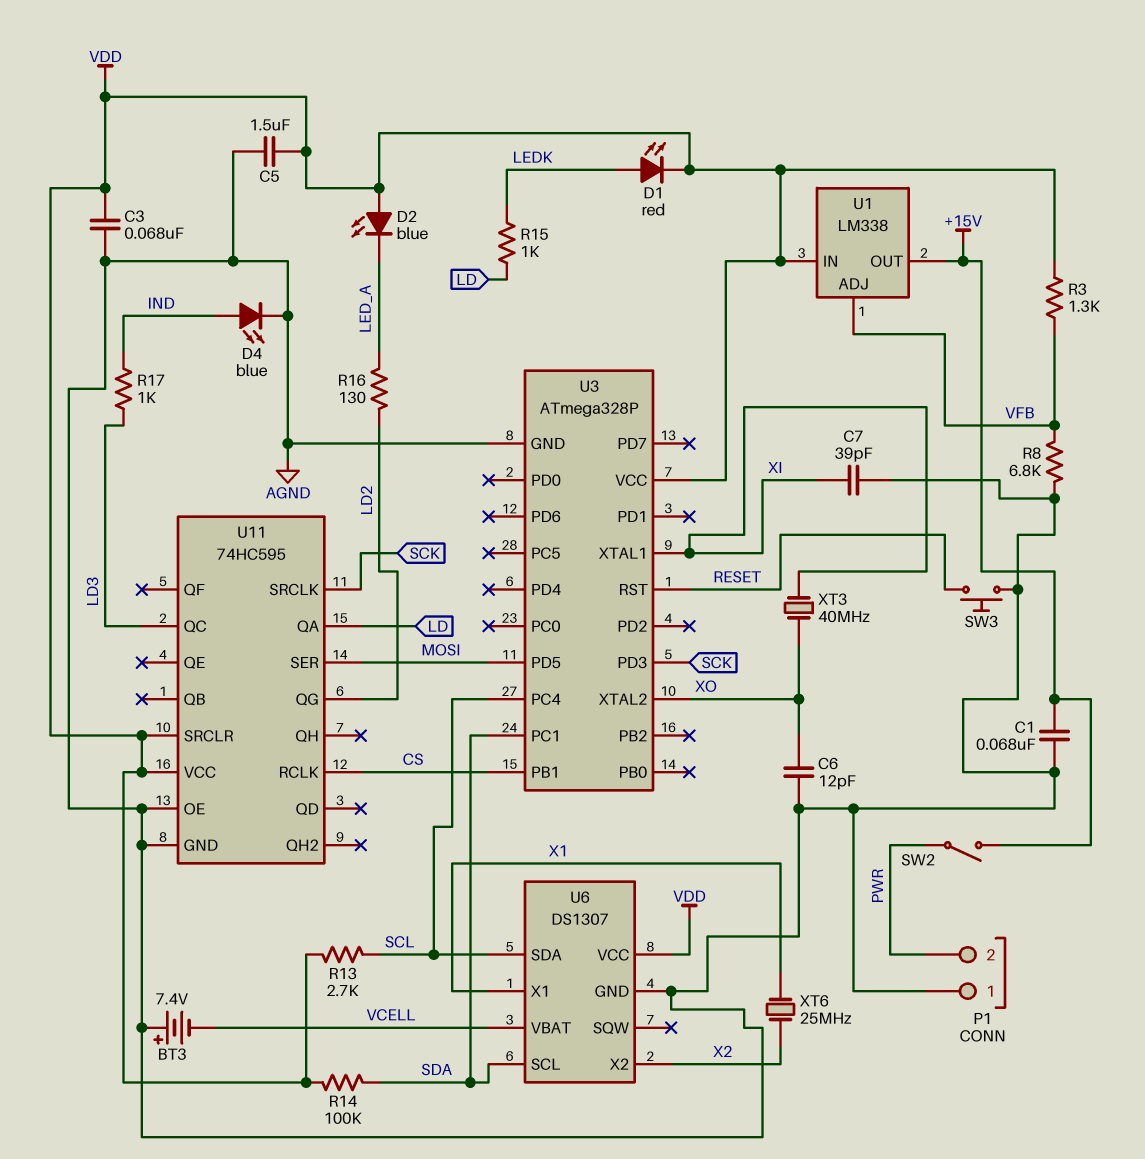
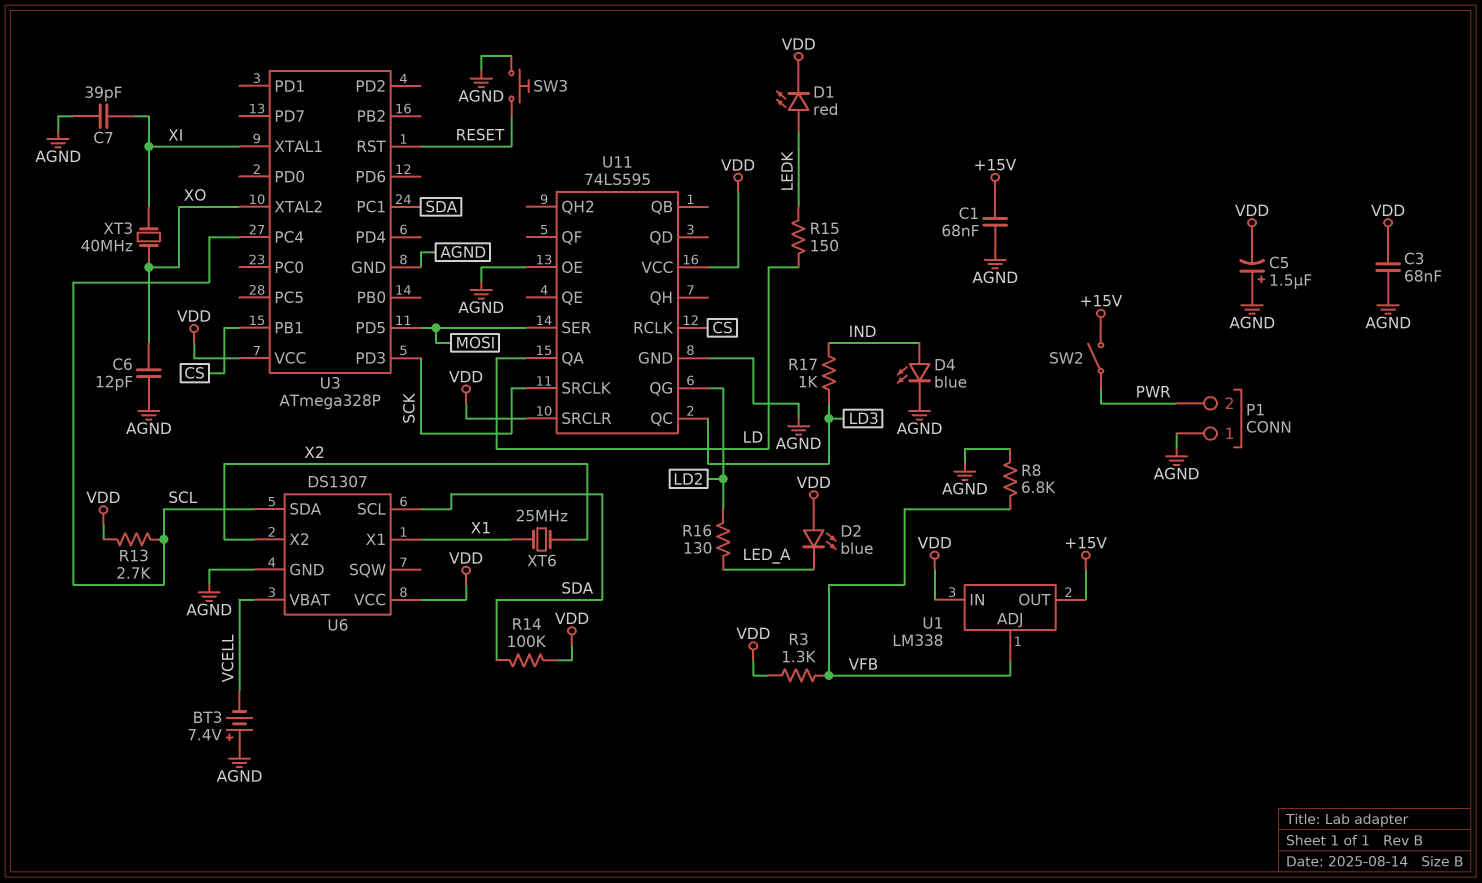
C5: 1.5uF (AGND, VDD) -> 1.5uF (plus AGND, minus VDD)
R15: 1k (LD, LEDK) -> 150 (LD, LEDK)
U11: 74HC595 -> 74LS595

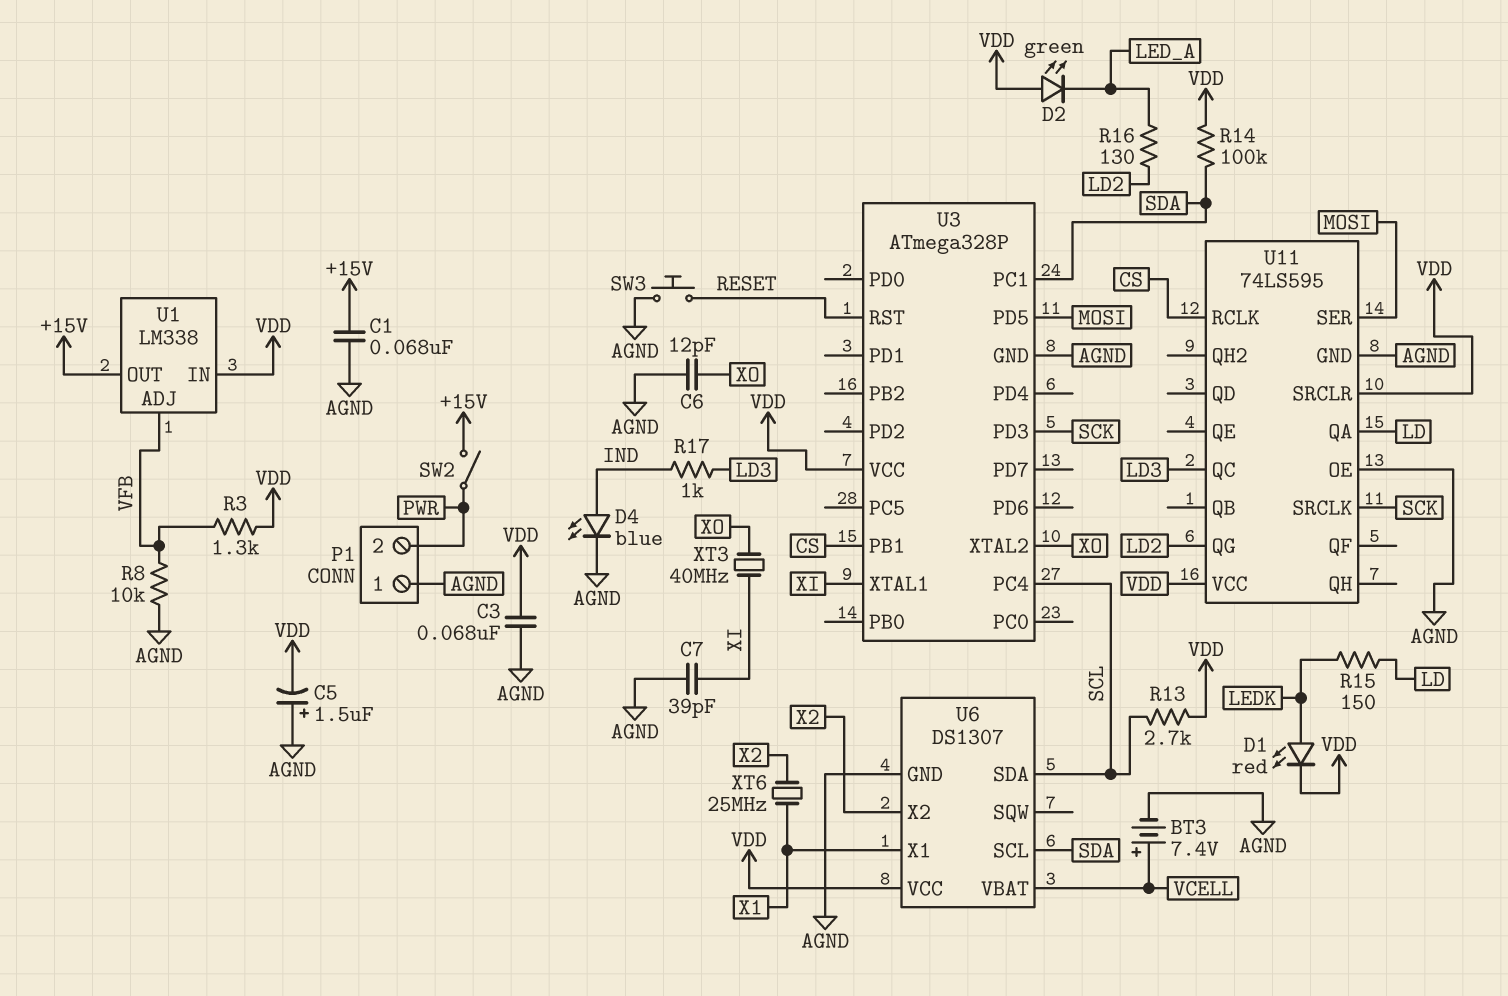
BT3: 7.4V (plus AGND, minus VCELL) -> 7.4V (plus VCELL, minus AGND)
D2: LED blue (A VDD, K LED_A) -> LED green (A VDD, K LED_A)
R8: 6.8k (AGND, VFB) -> 10k (AGND, VFB)

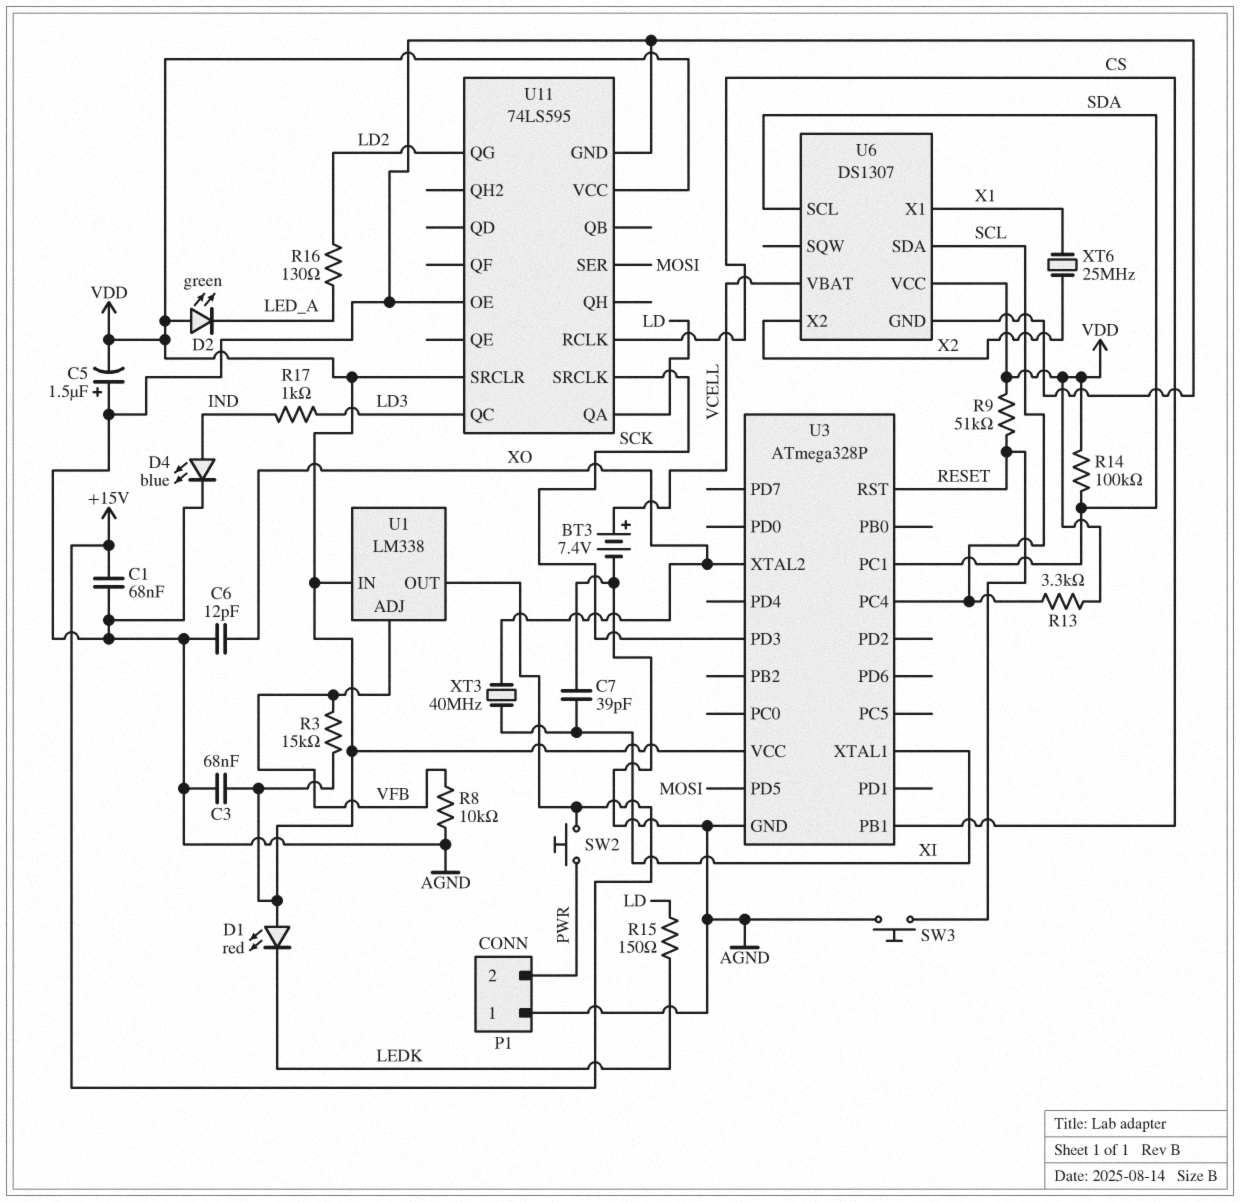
D1: LED red (A LEDK, K VDD) -> LED red (A VDD, K LEDK)
R3: 1.3k (VDD, VFB) -> 15k (VDD, VFB)
R9: none -> 51k (RESET, VDD)
R13: 2.7k (SCL, VDD) -> 3.3k (SCL, VDD)
SW2: switch (+15V, PWR) -> button (+15V, PWR)

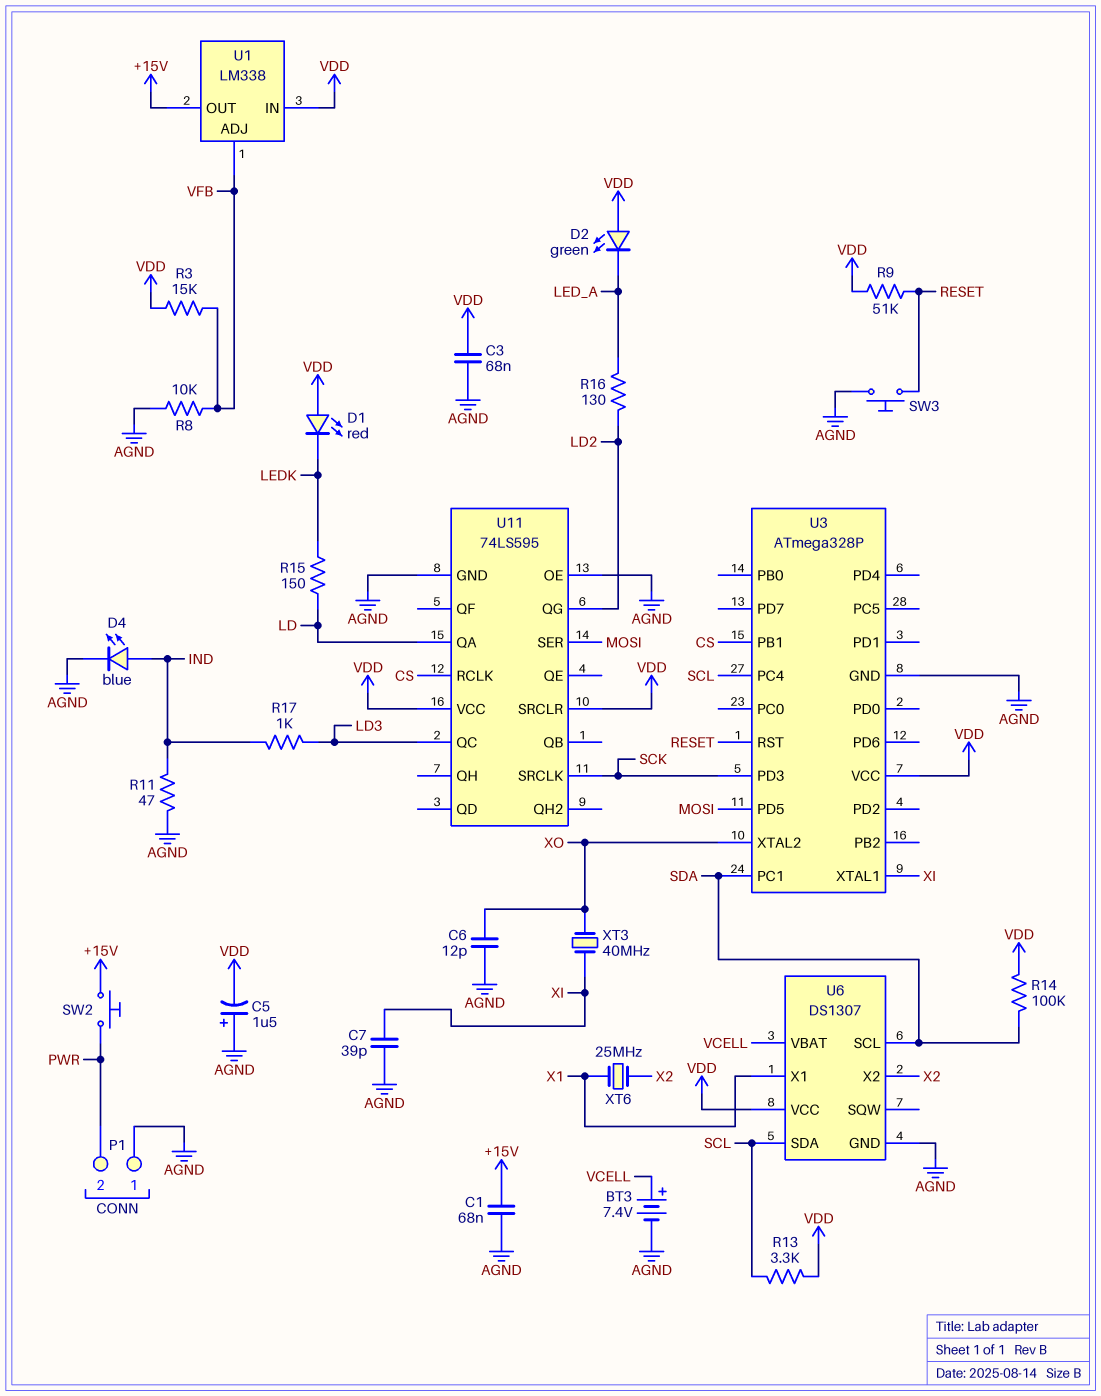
R11: none -> 47 (AGND, IND)

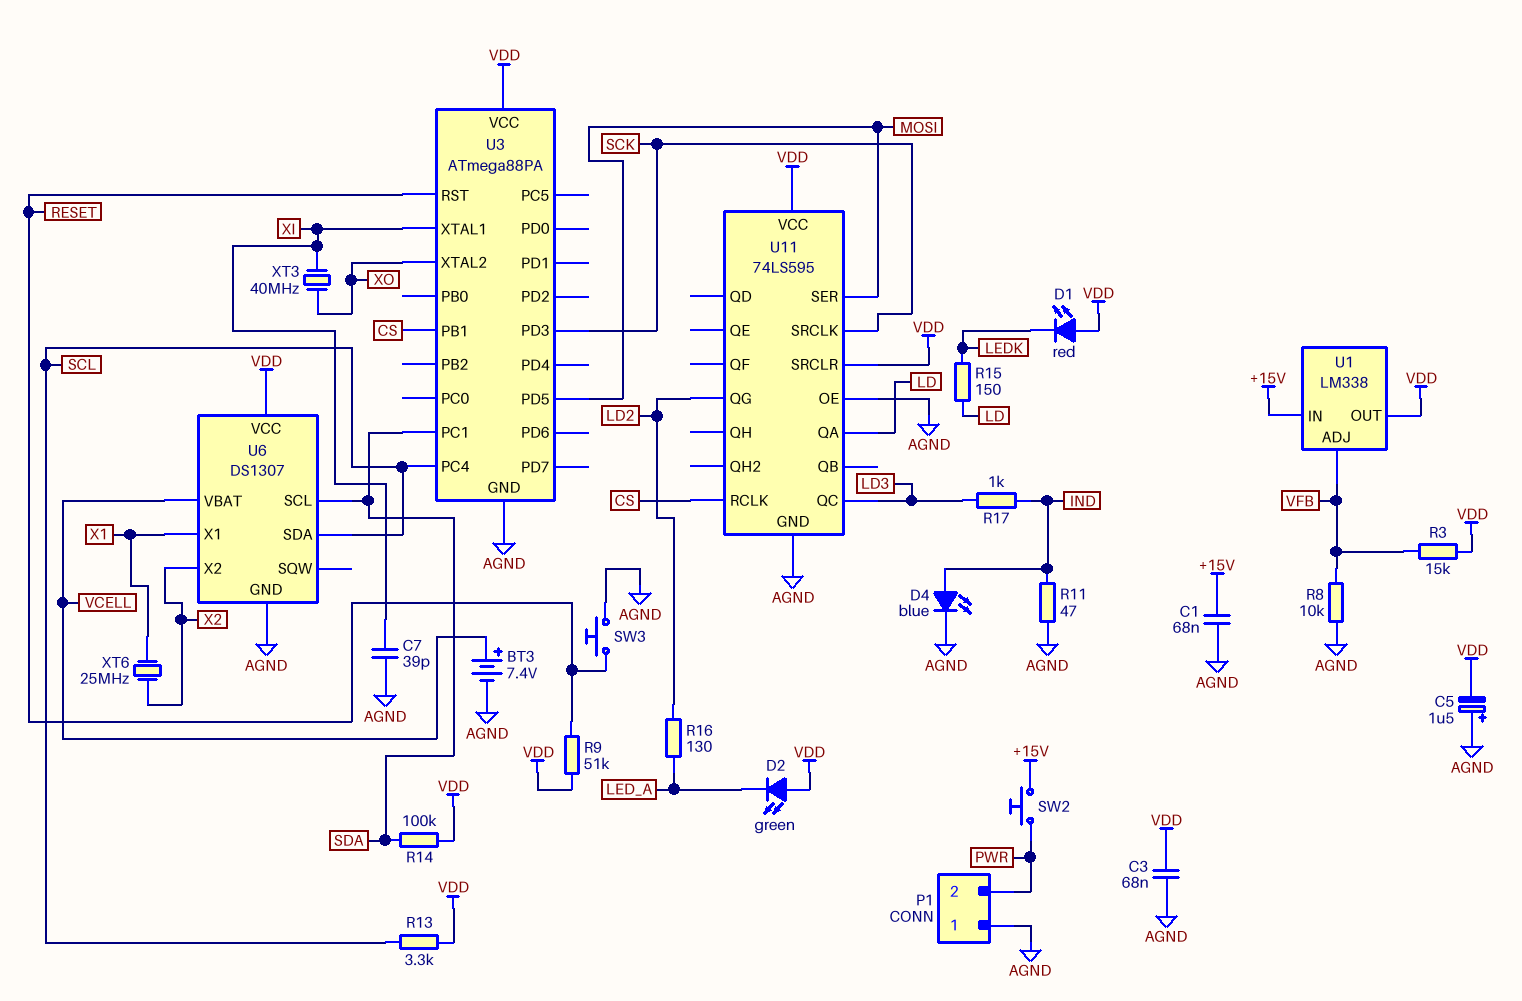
C6: 12pF (AGND, XO) -> none
U1 pin IN: VDD -> +15V
U1 pin OUT: +15V -> VDD
U3: ATmega328P -> ATmega88PA

